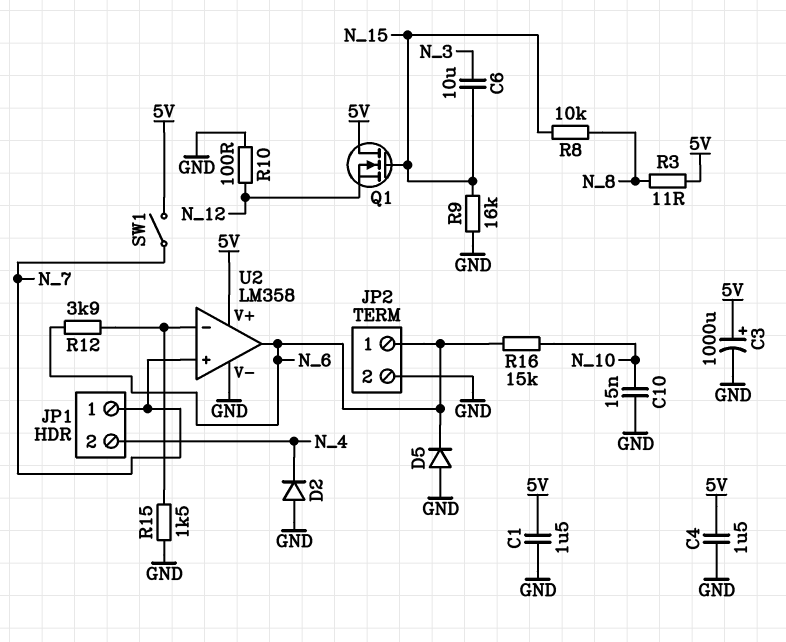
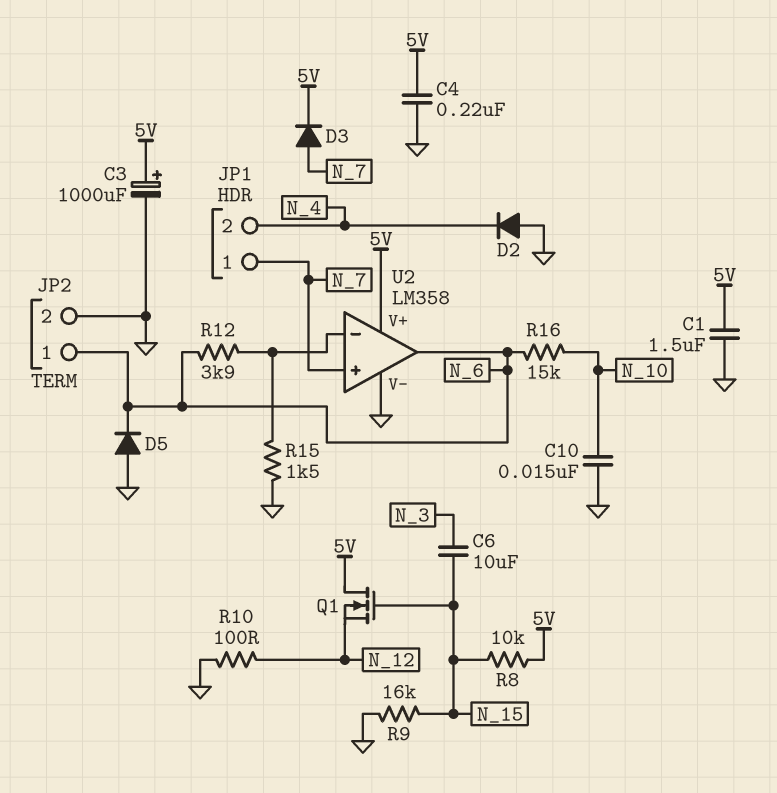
C4: 1.5uF (5V, GND) -> 220nF (5V, GND)
D3: none -> diode (A N_7, K 5V)
R3: 11 (5V, N_8) -> none
R8: 10k (N_8, N_15) -> 10k (5V, N_15)
SW1: switch (5V, N_7) -> none

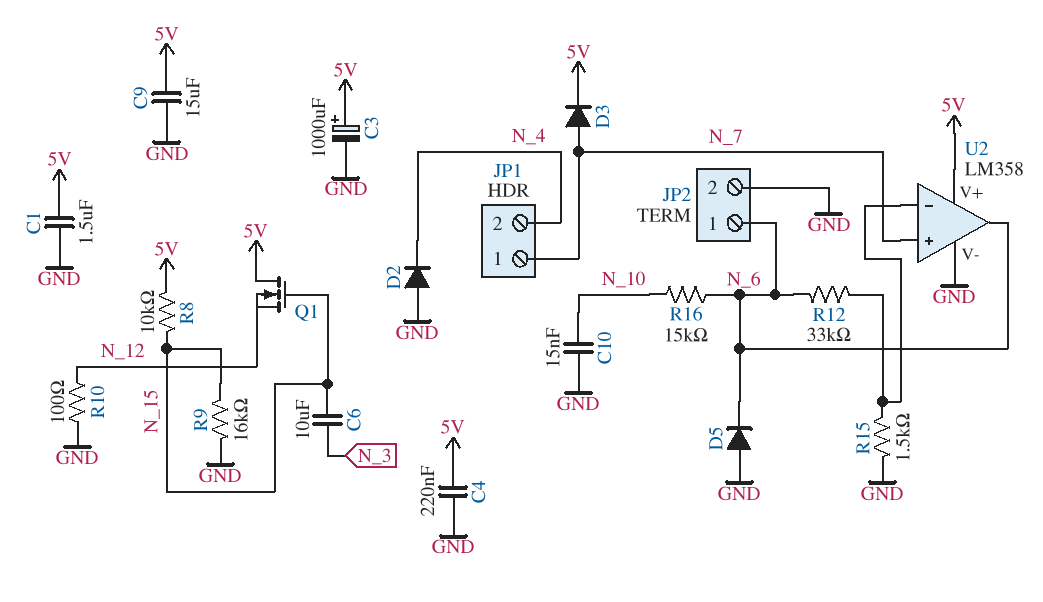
C9: none -> 15uF (5V, GND)
R12: 3.9k (N_6, U2/in-) -> 33k (N_6, U2/in-)

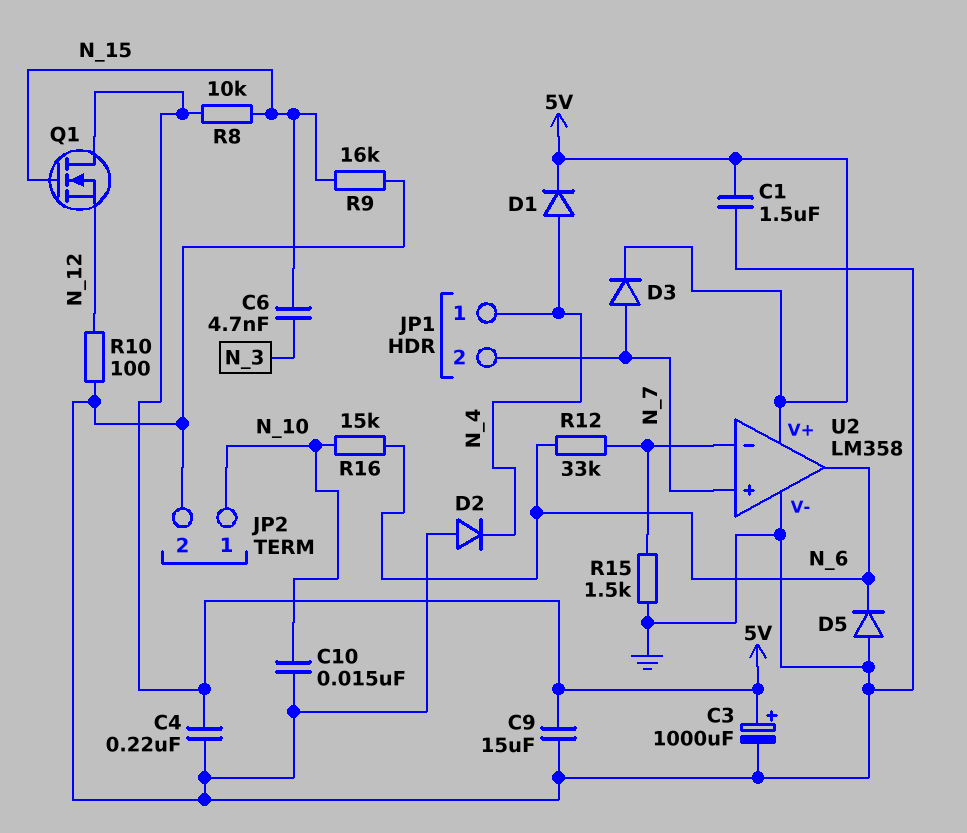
C6: 10uF (N_3, N_15) -> 4.7nF (N_3, N_15)
D1: none -> diode (A N_4, K 5V)
JP1 pin 1: N_7 -> N_4
JP1 pin 2: N_4 -> N_7
JP2 pin 1: N_6 -> N_10

